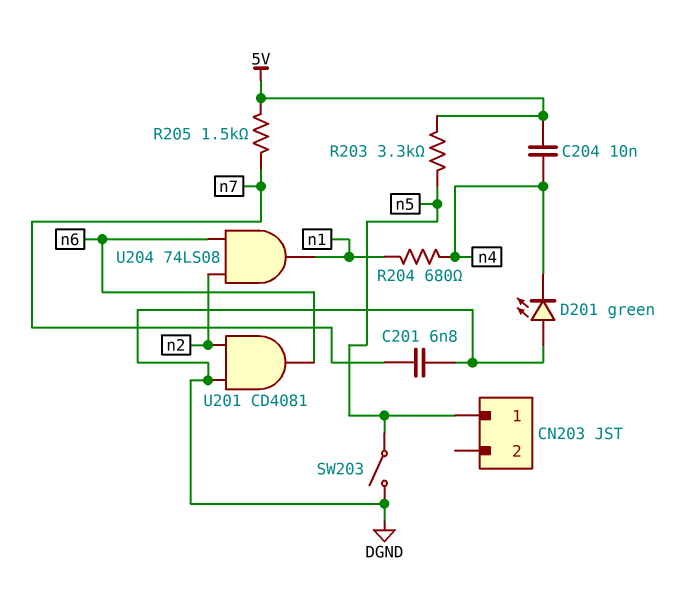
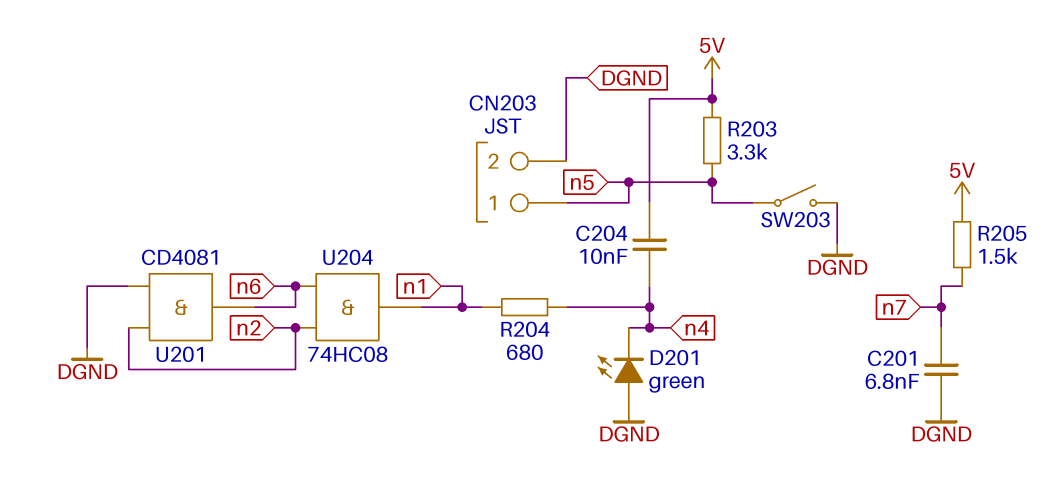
CN203 pin 2: none -> DGND
U204: AND 74LS08 (in n2, in n6, out n1) -> AND 74HC08 (in n2, in n6, out n1)

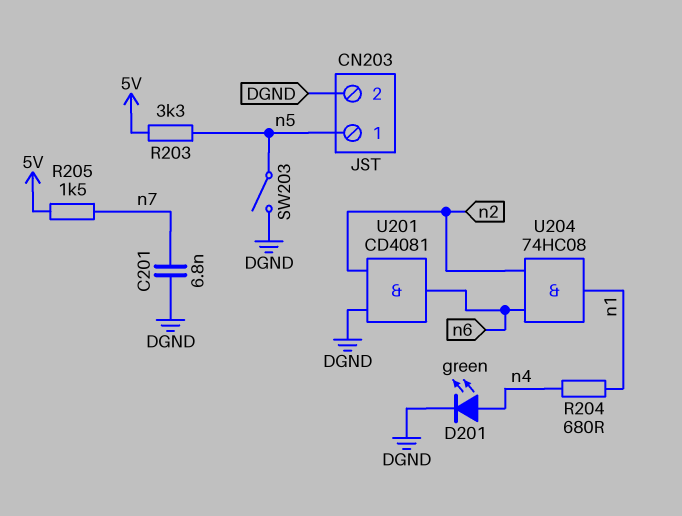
C204: 10nF (5V, n4) -> none
D201: LED green (A DGND, K n4) -> LED green (A n4, K DGND)

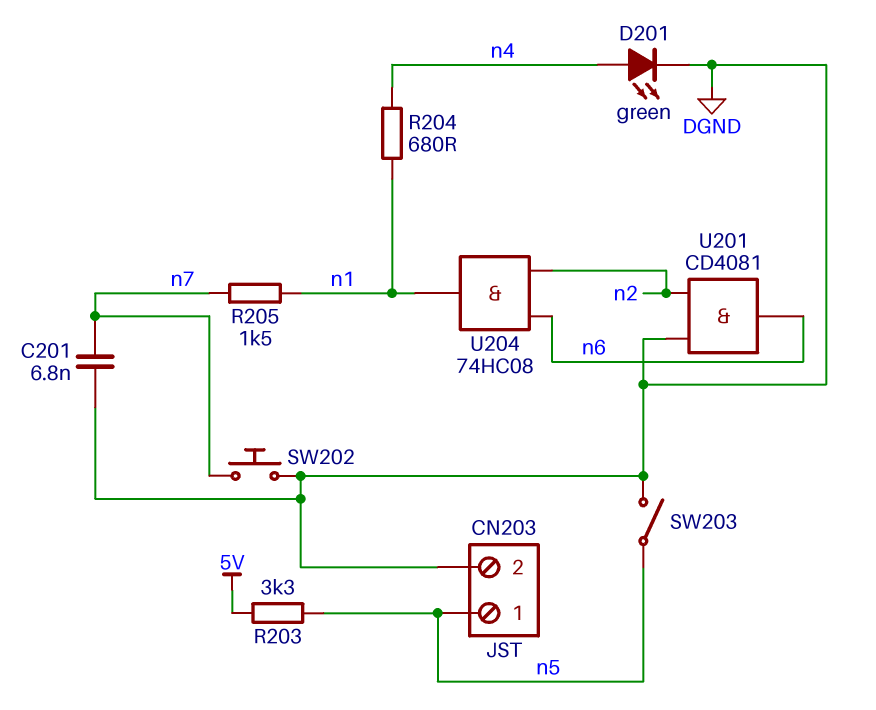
R205: 1.5k (5V, n7) -> 1.5k (n1, n7)
SW202: none -> button (DGND, n7)

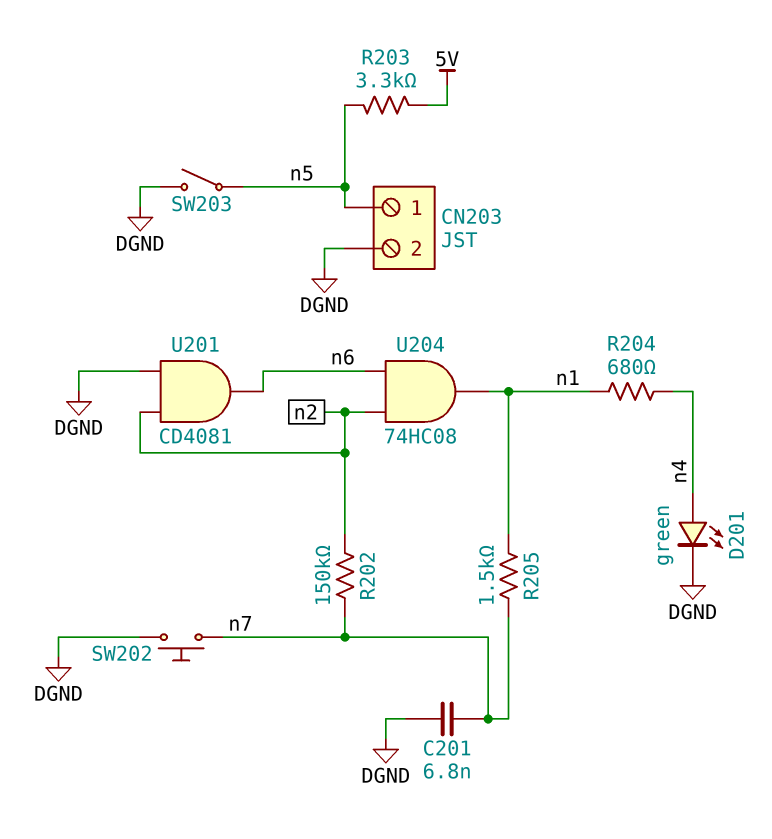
R202: none -> 150k (n2, n7)

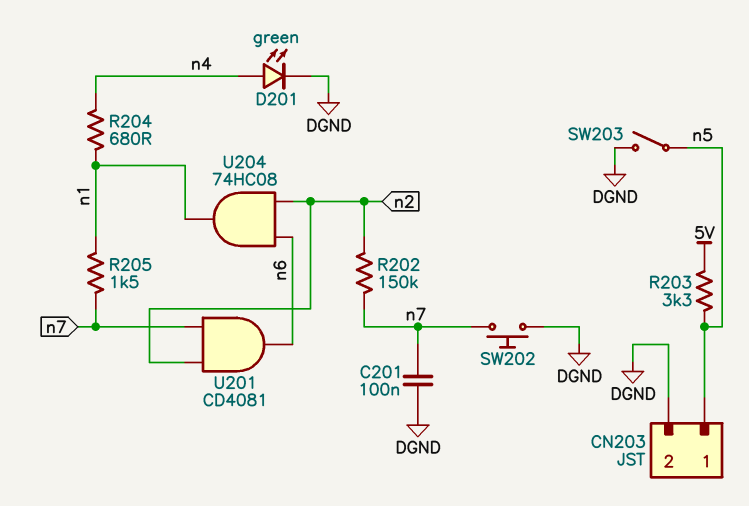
C201: 6.8nF (DGND, n7) -> 100nF (DGND, n7)
U201: AND CD4081 (in DGND, in n2, out n6) -> AND CD4081 (in n2, in n7, out n6)

